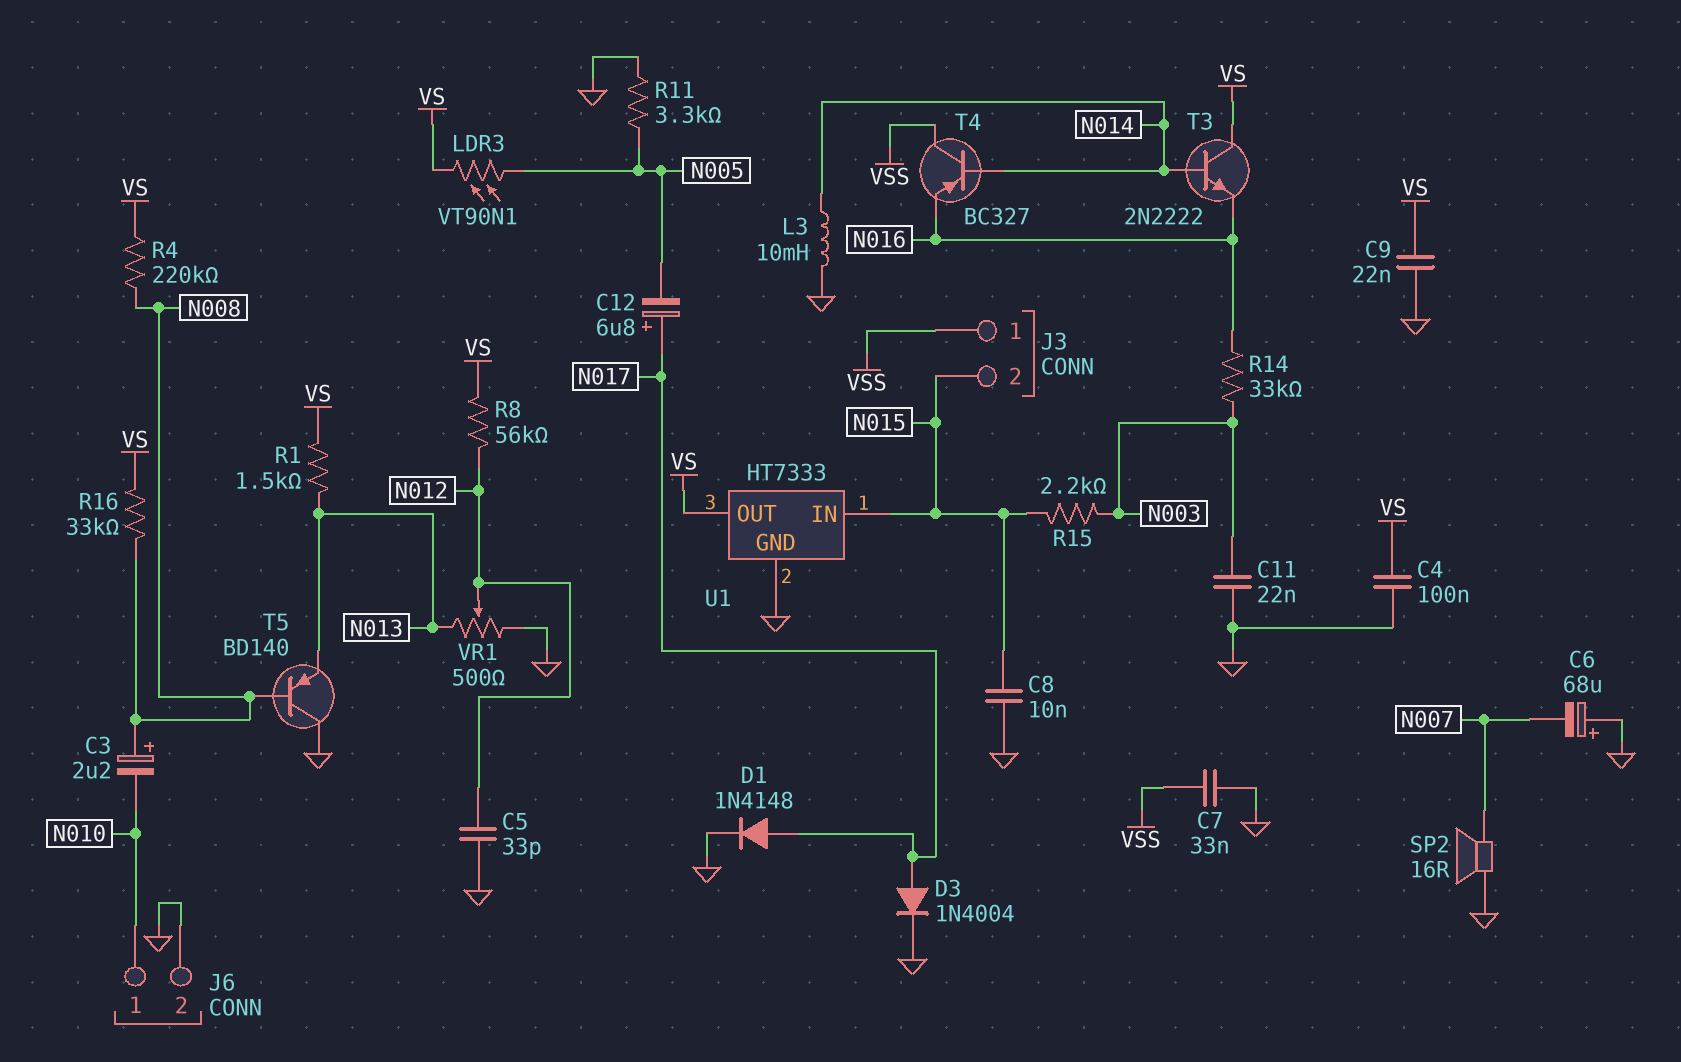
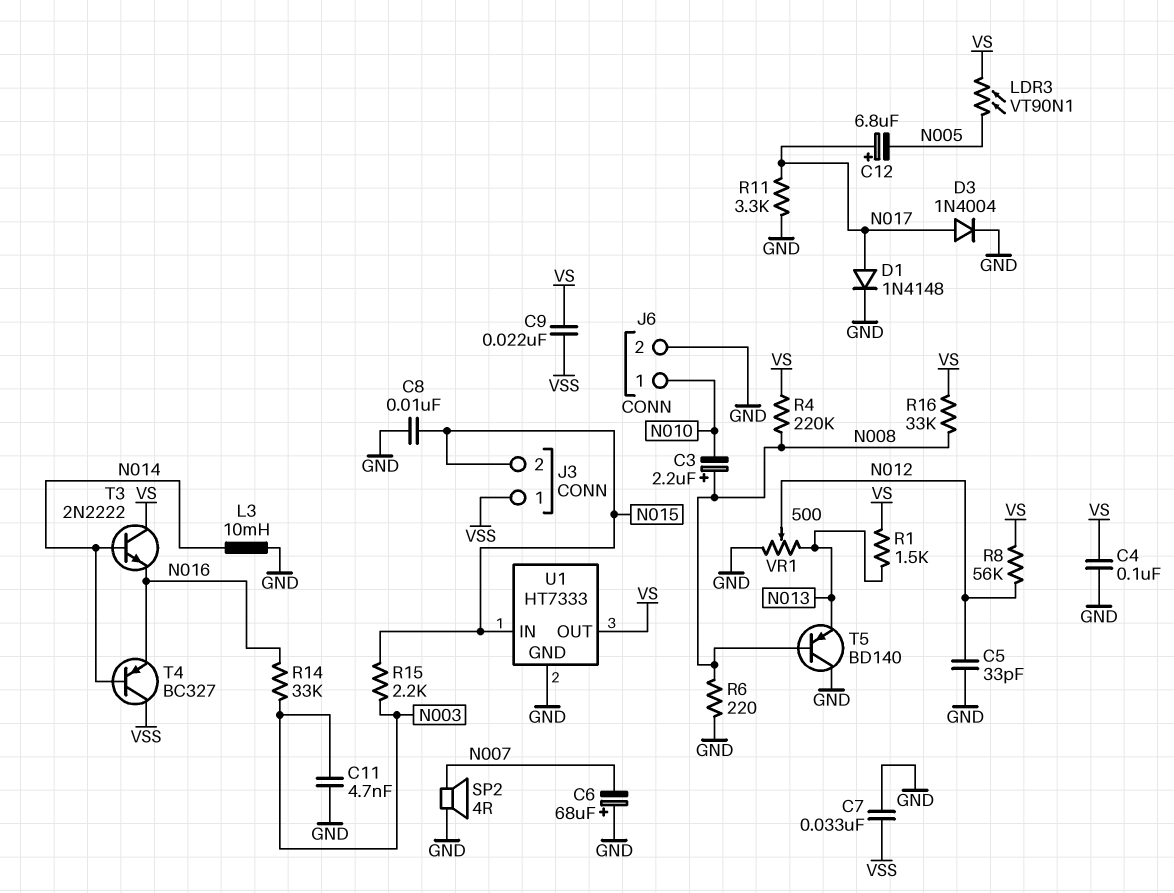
C9: 22nF (GND, VS) -> 22nF (VS, VSS)
C11: 22nF (GND, N003) -> 4.7nF (GND, N003)
R6: none -> 220 (GND, N008)
R11: 3.3k (GND, N005) -> 3.3k (GND, N017)
SP2: speaker 16R (GND, N007) -> speaker 4R (GND, N007)

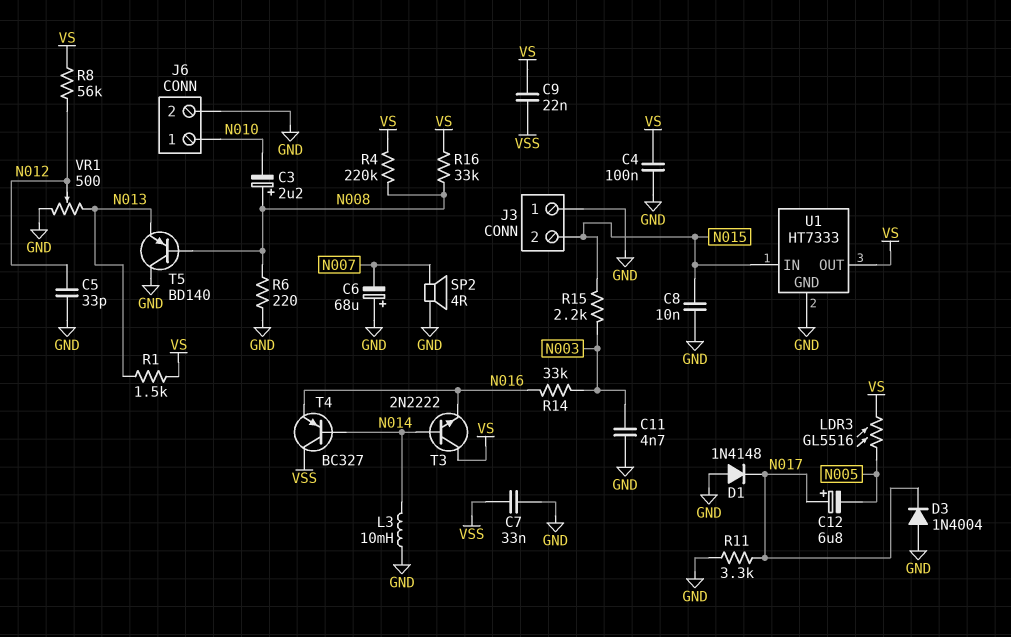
D1: diode 1N4148 (A N017, K GND) -> diode 1N4148 (A GND, K N017)
D3: diode 1N4004 (A N017, K GND) -> diode 1N4004 (A GND, K N017)
J3 pin 1: VSS -> GND
LDR3: VT90N1 (N005, VS) -> GL5516 (N005, VS)

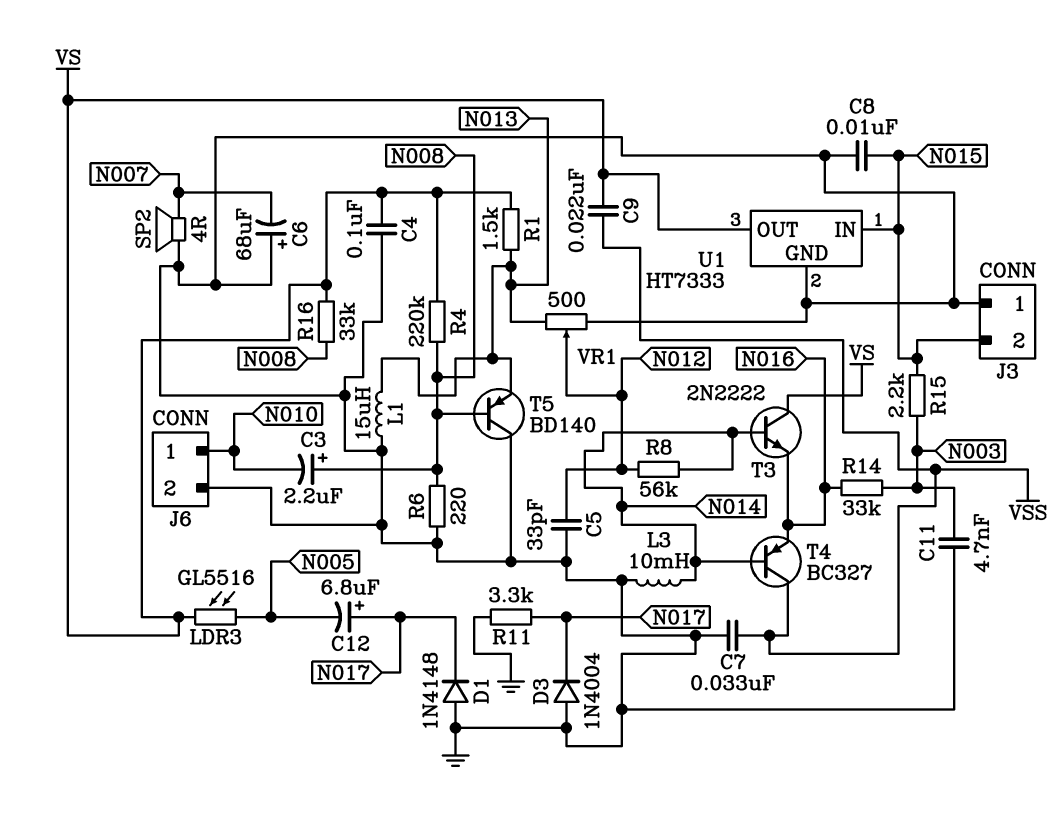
L1: none -> 15uH (GND, N013)
R8: 56k (N012, VS) -> 56k (N012, N014)

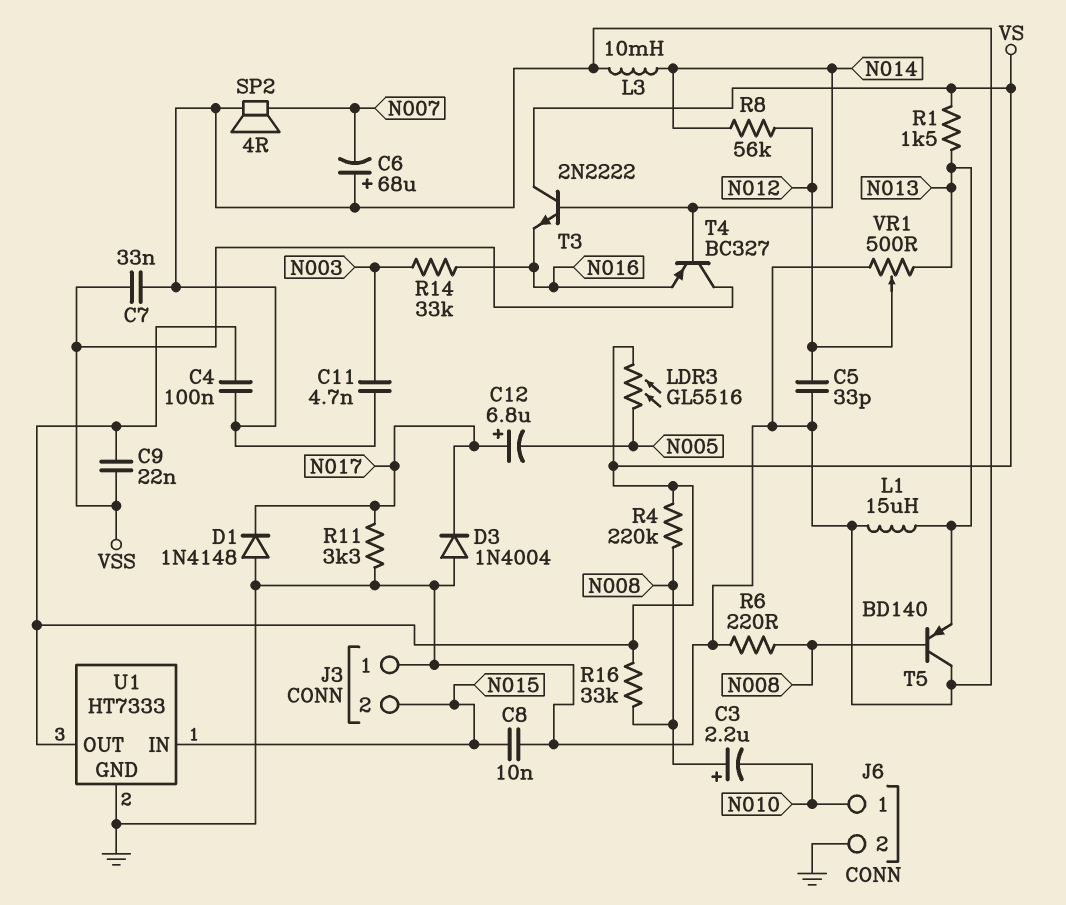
R15: 2.2k (N003, N015) -> none

